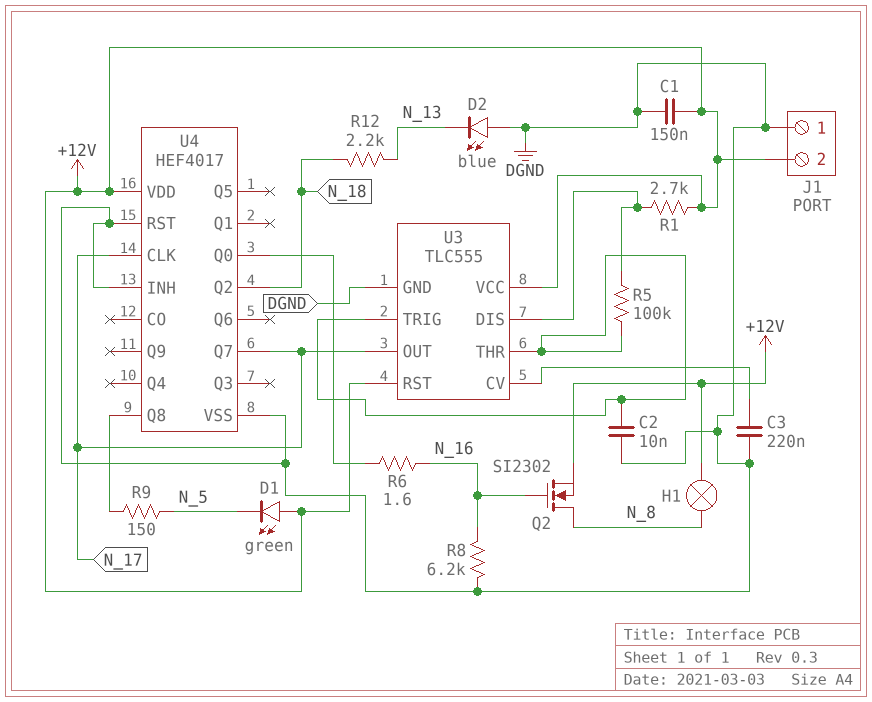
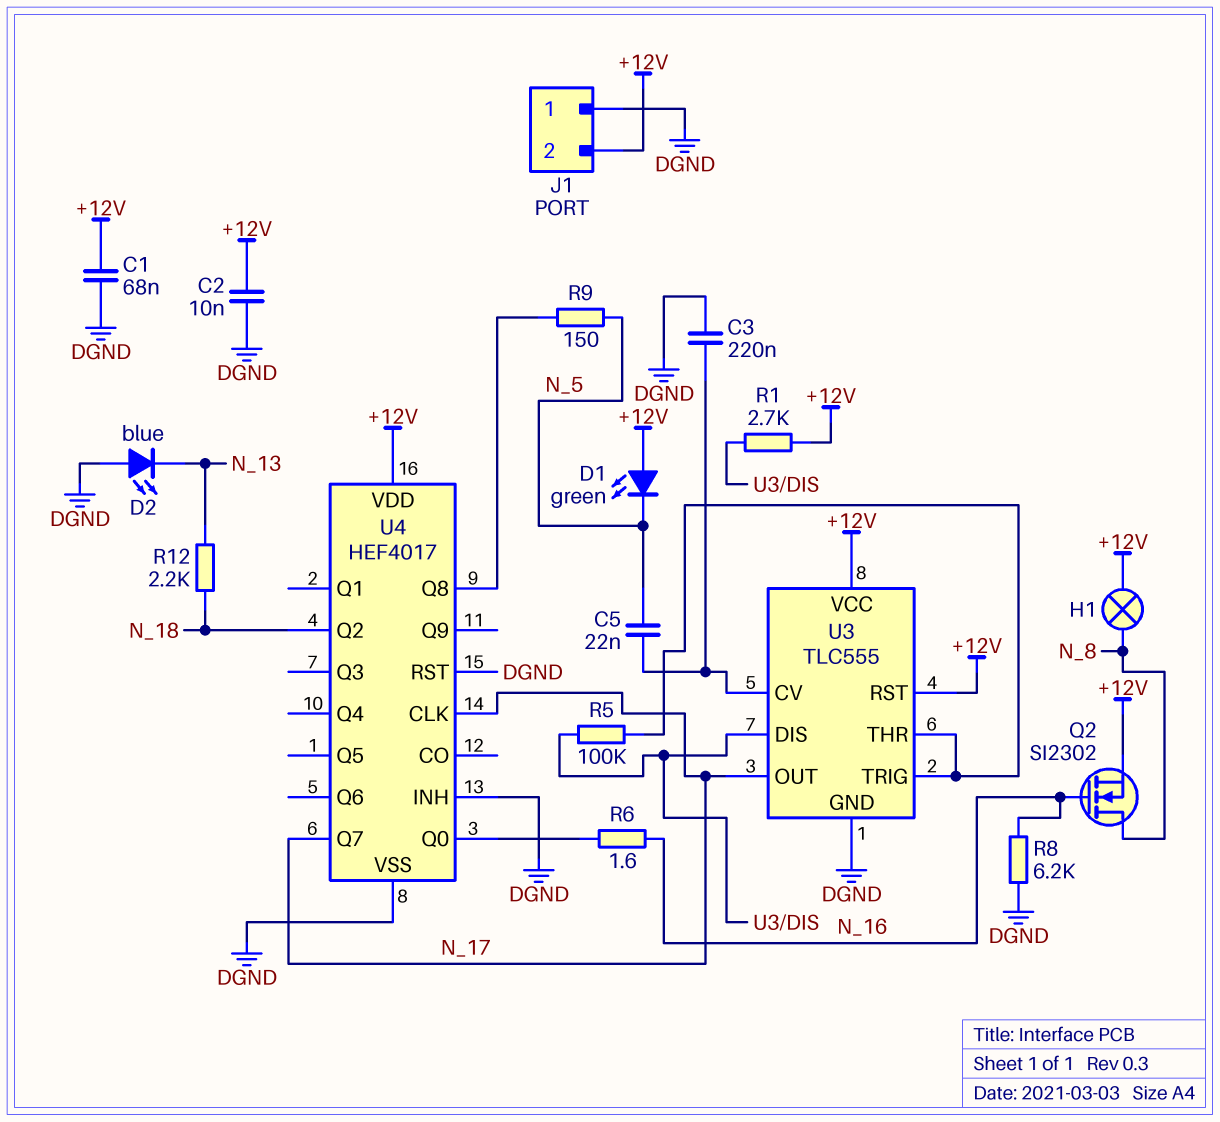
C1: 150nF (+12V, DGND) -> 68nF (+12V, DGND)
C2: 10nF (DGND, U3/THR) -> 10nF (+12V, DGND)
C5: none -> 22nF (N_5, U3/CV)

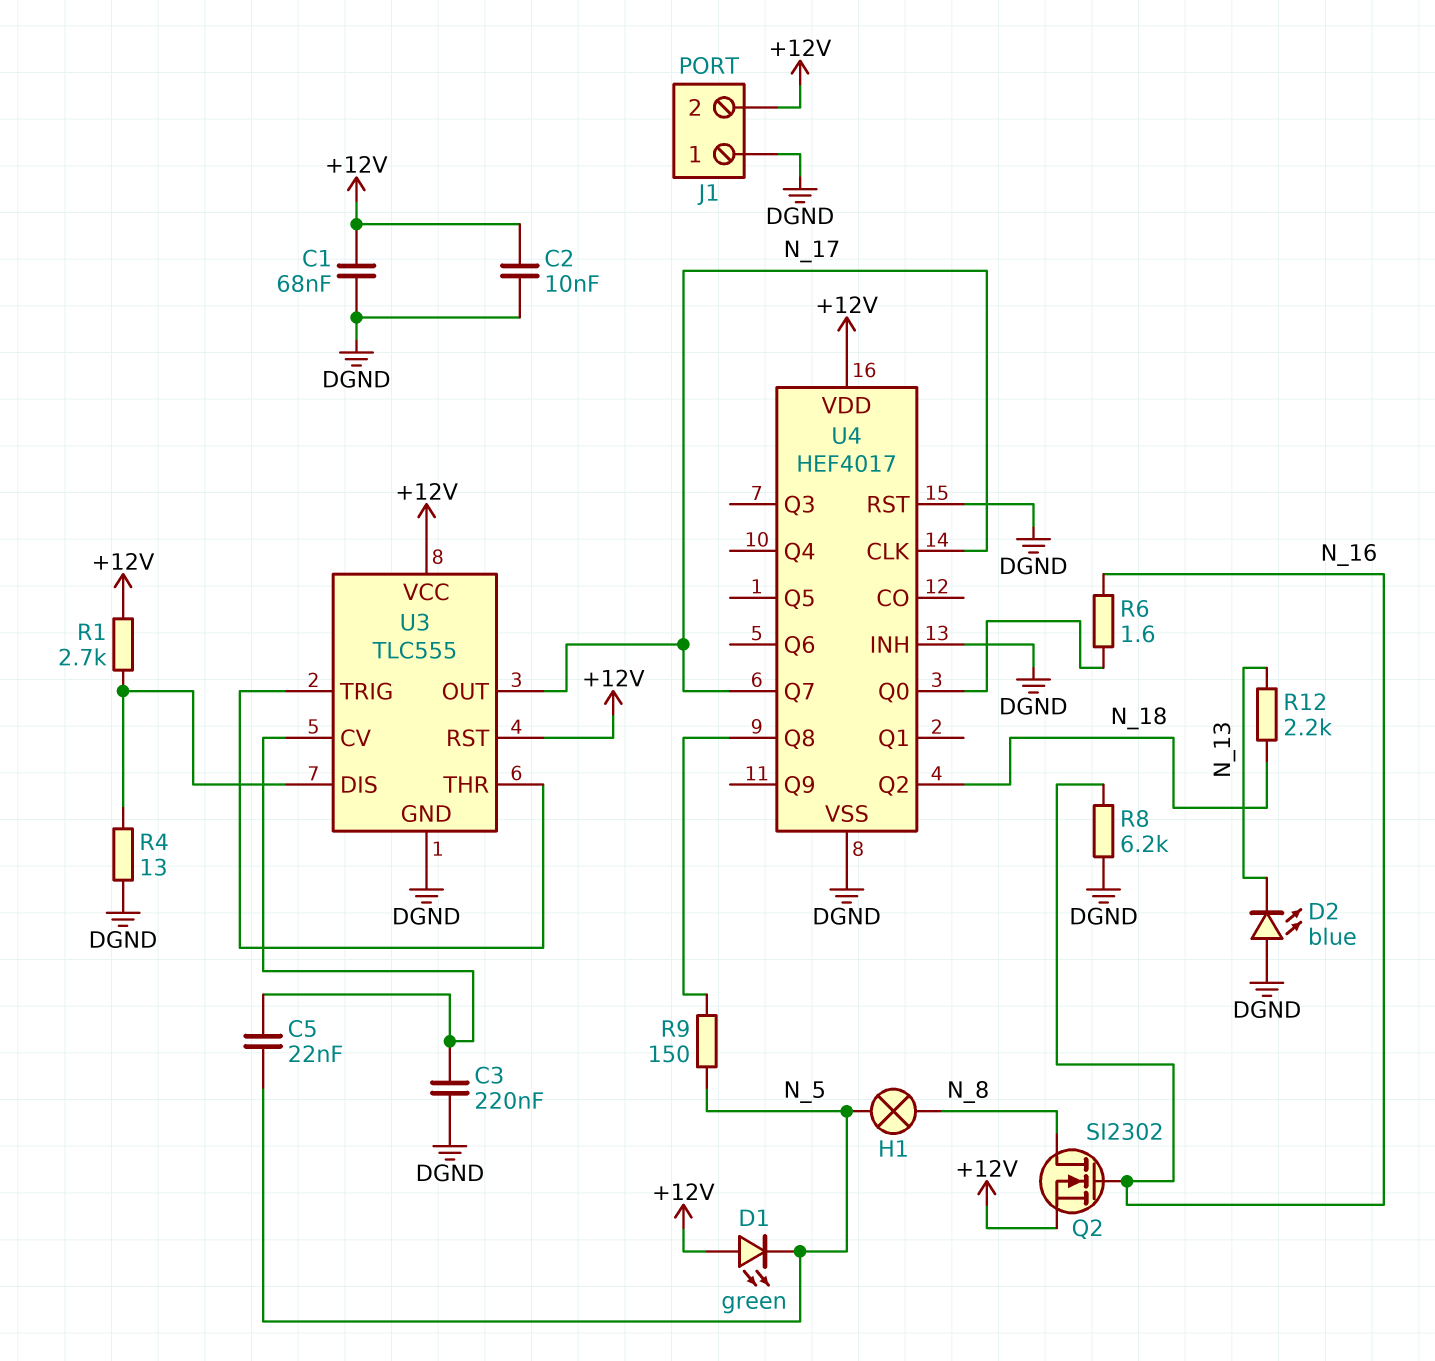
H1: lamp (+12V, N_8) -> lamp (N_5, N_8)
R4: none -> 13 (DGND, U3/DIS)
R5: 100k (U3/DIS, U3/THR) -> none

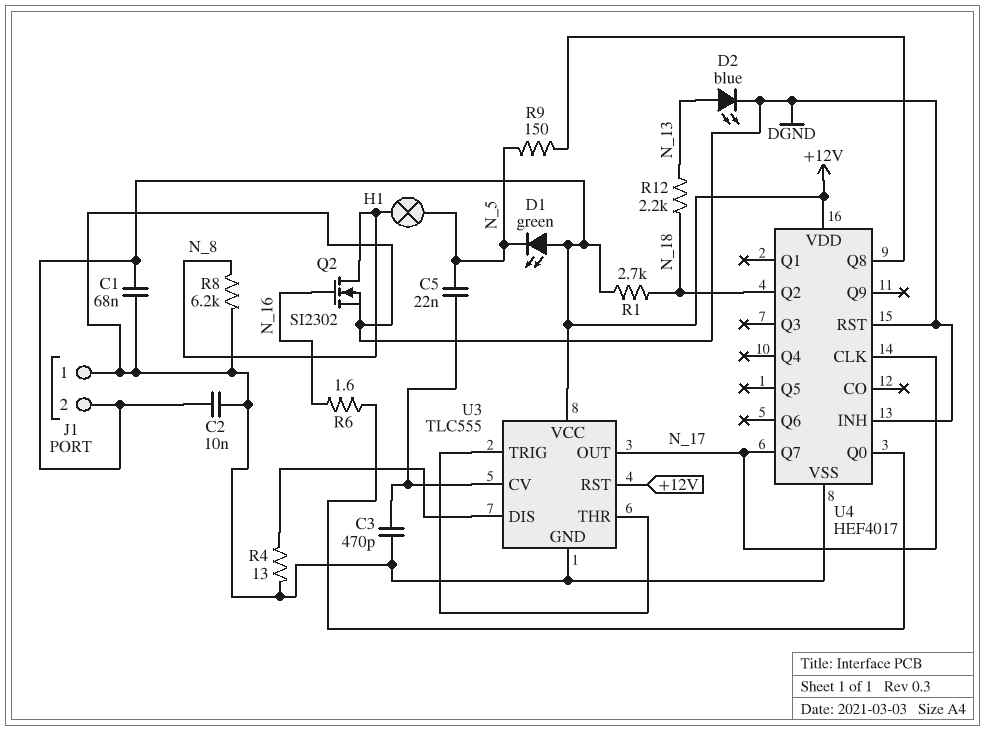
C3: 220nF (DGND, U3/CV) -> 470pF (DGND, U3/CV)
D2: LED blue (A DGND, K N_13) -> LED blue (A N_13, K DGND)
Q2: NMOS SI2302 (G N_16, D N_8, S +12V) -> NMOS SI2302 (G N_16, D N_8, S DGND)
R1: 2.7k (+12V, U3/DIS) -> 2.7k (+12V, N_18)
R8: 6.2k (DGND, N_16) -> 6.2k (DGND, N_8)

